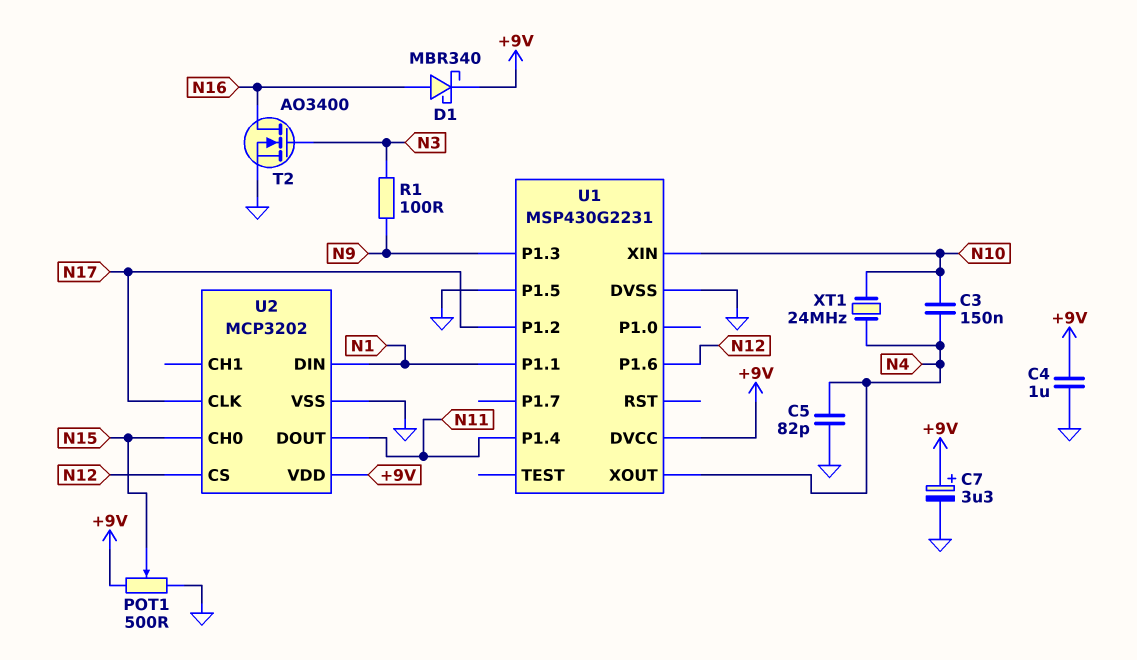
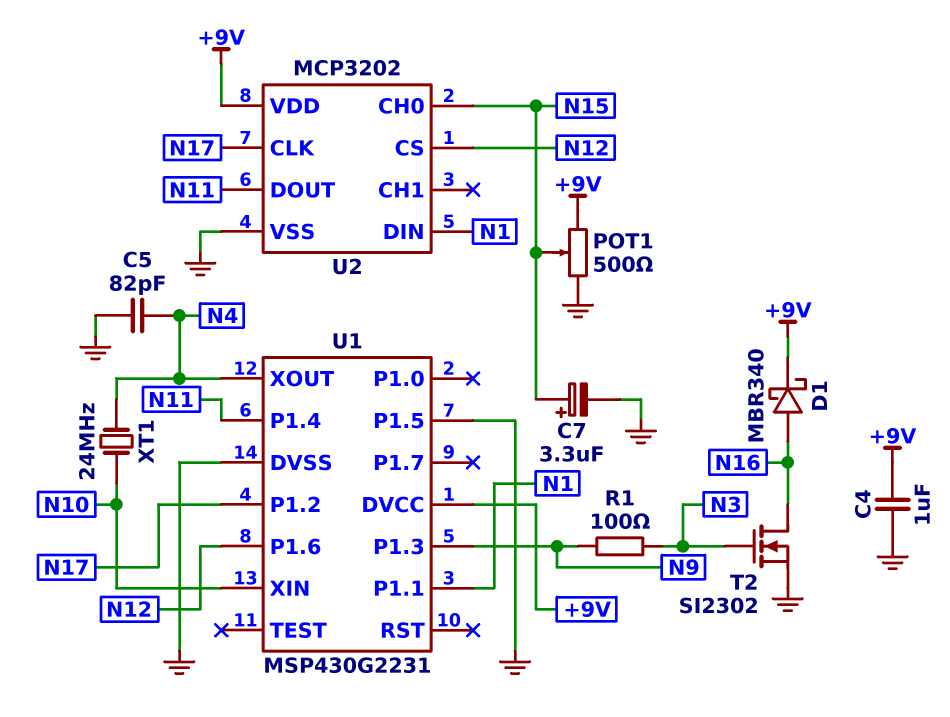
C3: 150nF (N4, N10) -> none
C7: 3.3uF (plus +9V, minus GND) -> 3.3uF (plus N15, minus GND)
T2: NMOS AO3400 (G N3, D N16, S GND) -> NMOS SI2302 (G N3, D N16, S GND)

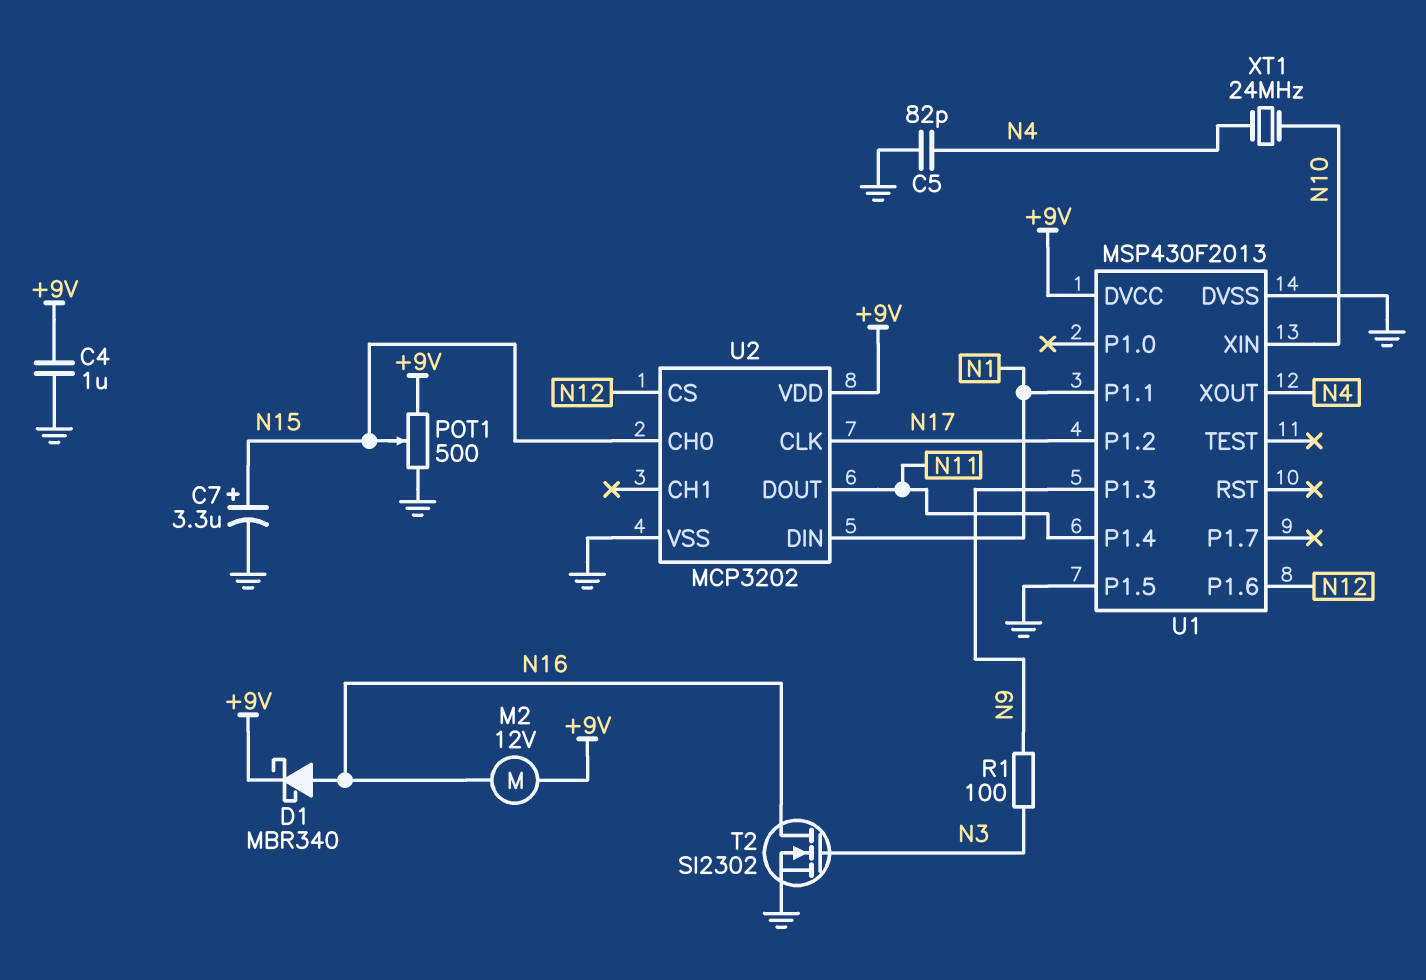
M2: none -> motor 12V (+9V, N16)
U1: MSP430G2231 -> MSP430F2013

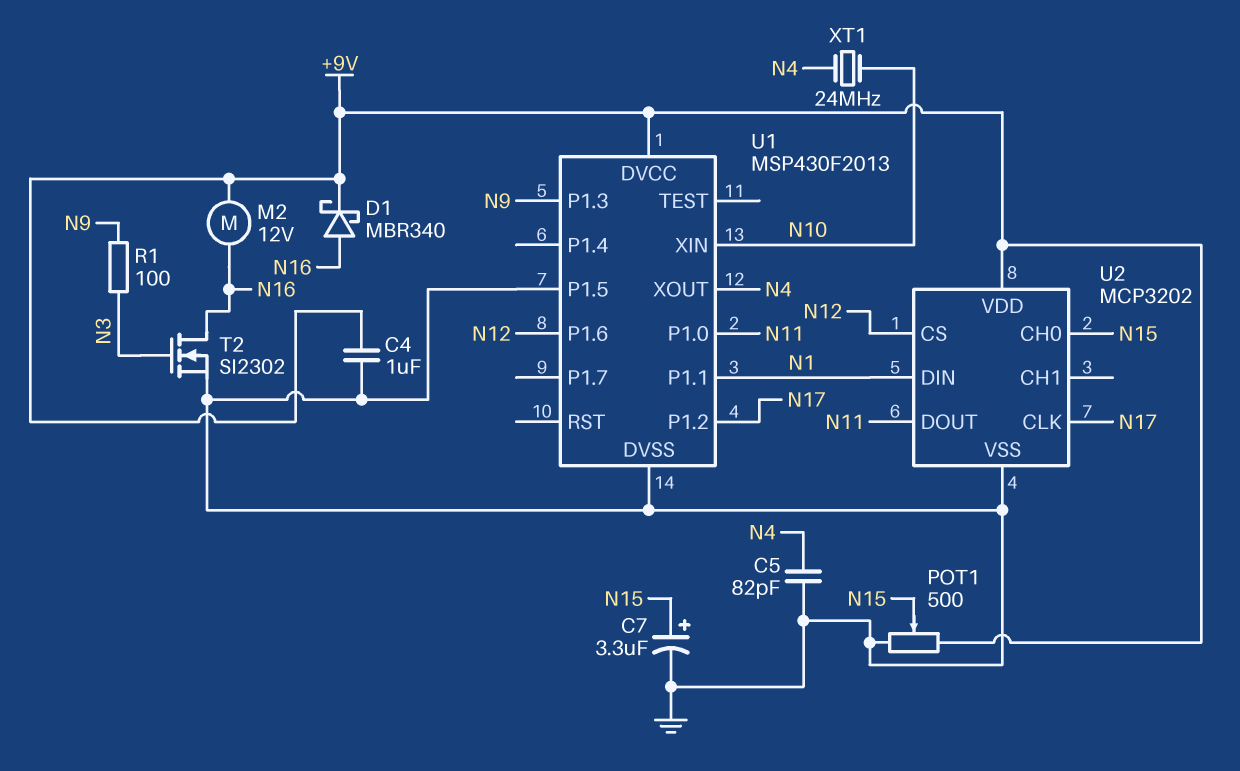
U1 pin P1.0: none -> N11
U1 pin P1.4: N11 -> none

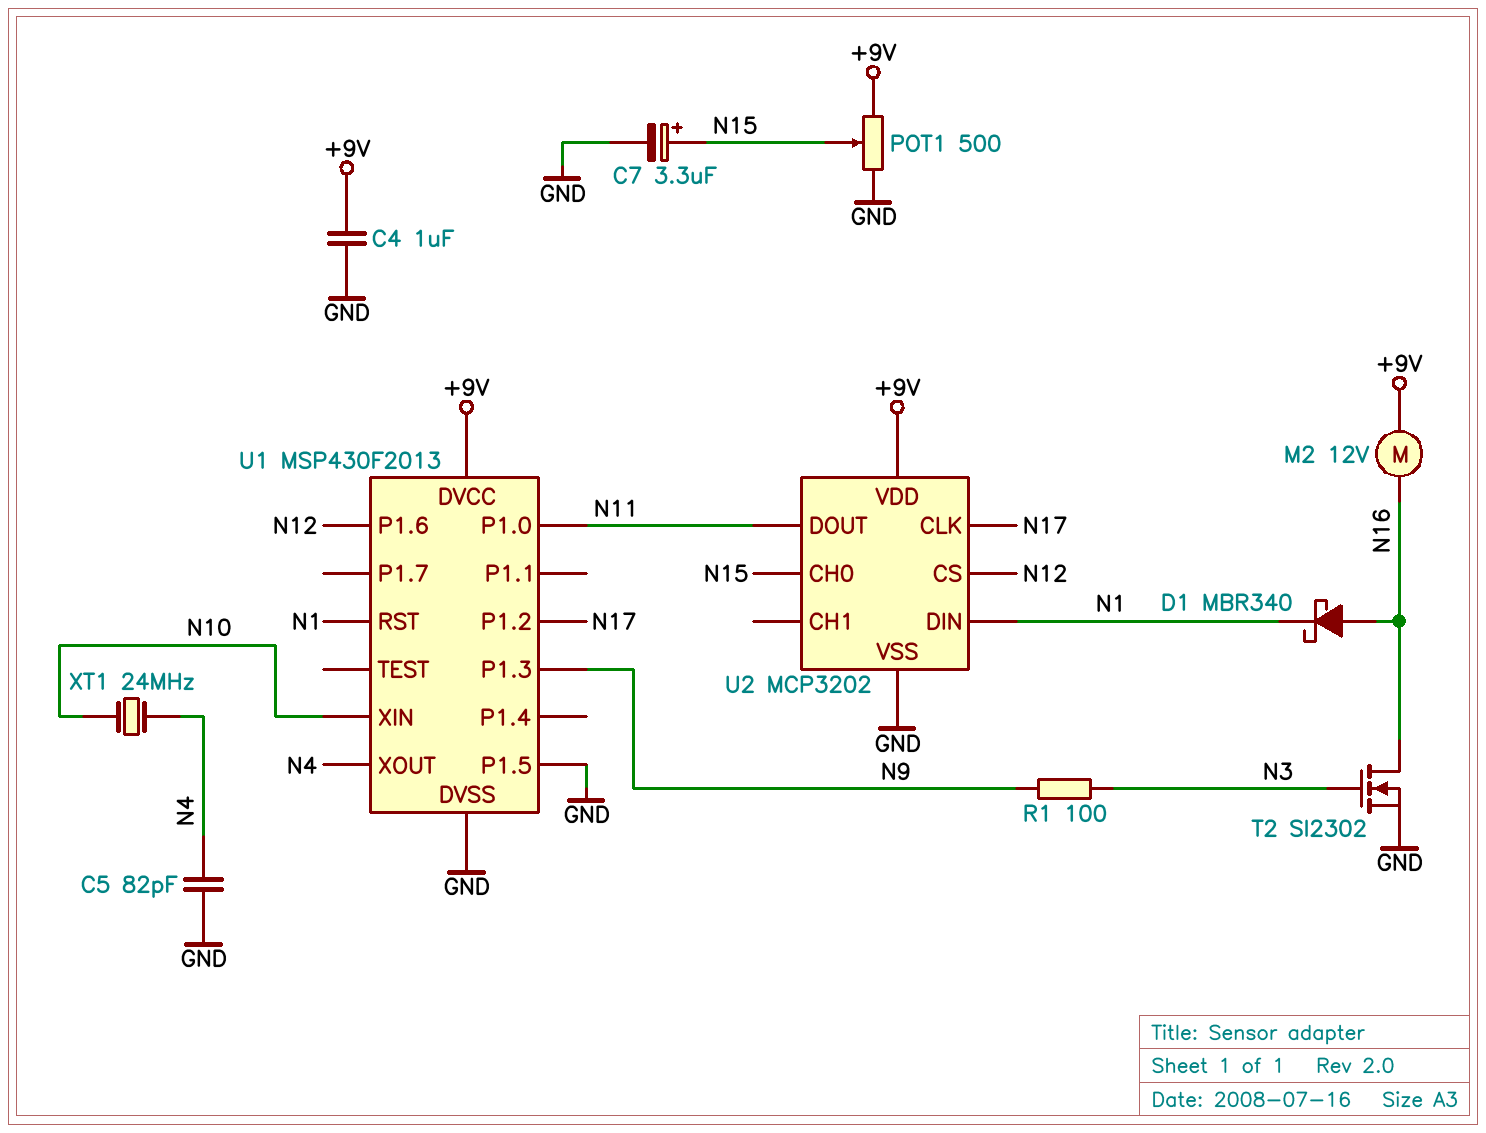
D1: schottky MBR340 (A N16, K +9V) -> schottky MBR340 (A N16, K N1)
U1 pin P1.1: N1 -> none
U1 pin RST: none -> N1

